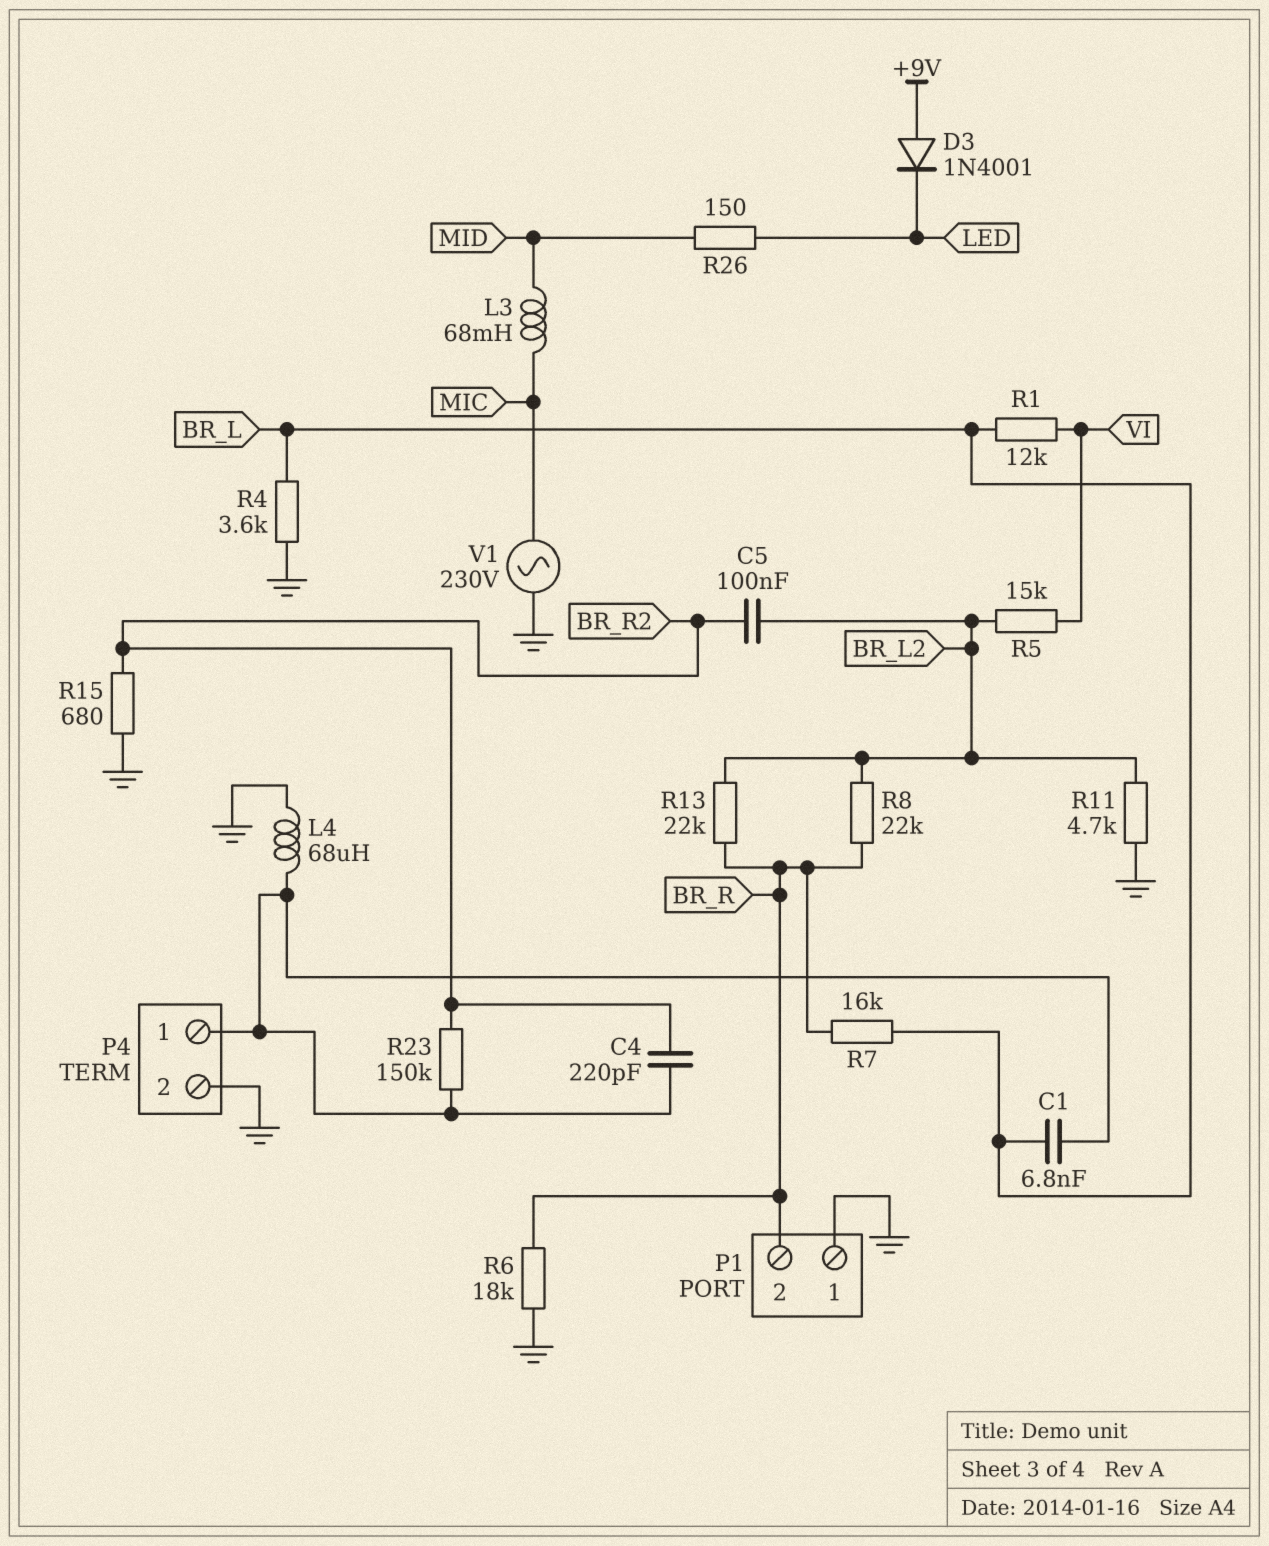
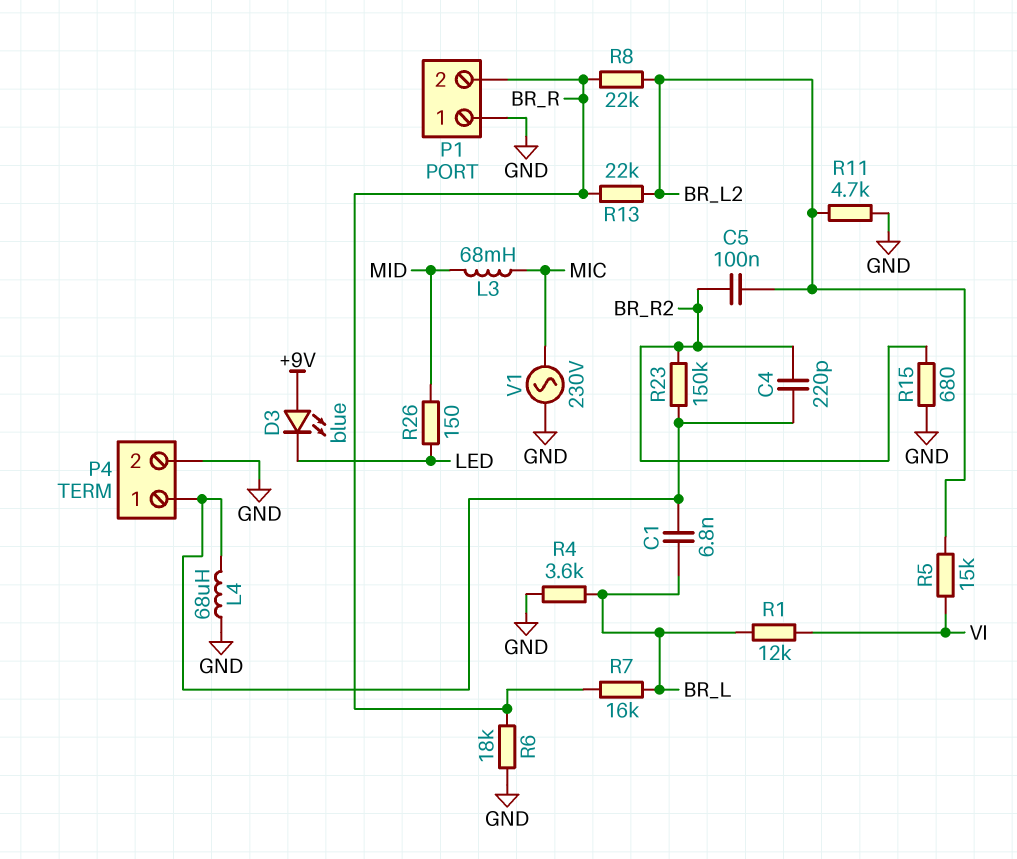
D3: diode 1N4001 (A +9V, K LED) -> LED blue (A +9V, K LED)

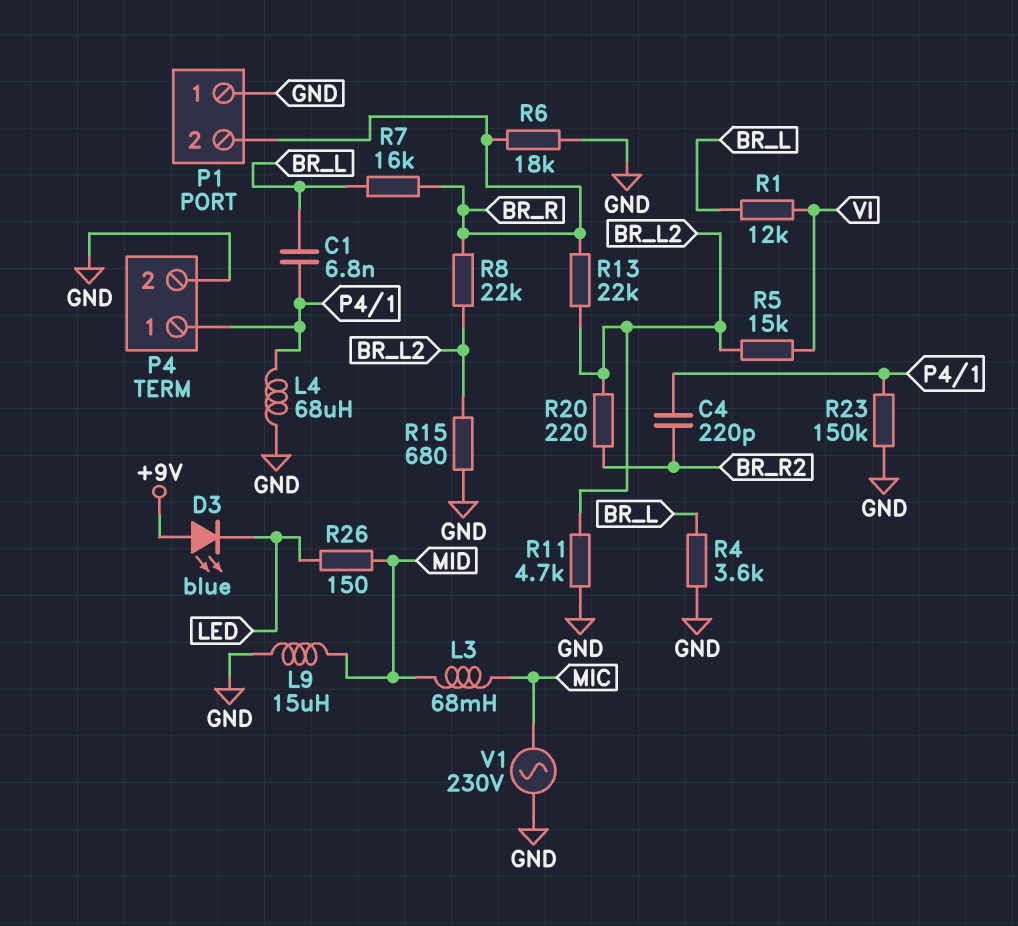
C5: 100nF (BR_L2, BR_R2) -> none
L9: none -> 15uH (GND, MID)
R15: 680 (BR_R2, GND) -> 680 (BR_L2, GND)
R20: none -> 220 (BR_L2, BR_R2)
R23: 150k (BR_R2, P4/1) -> 150k (GND, P4/1)

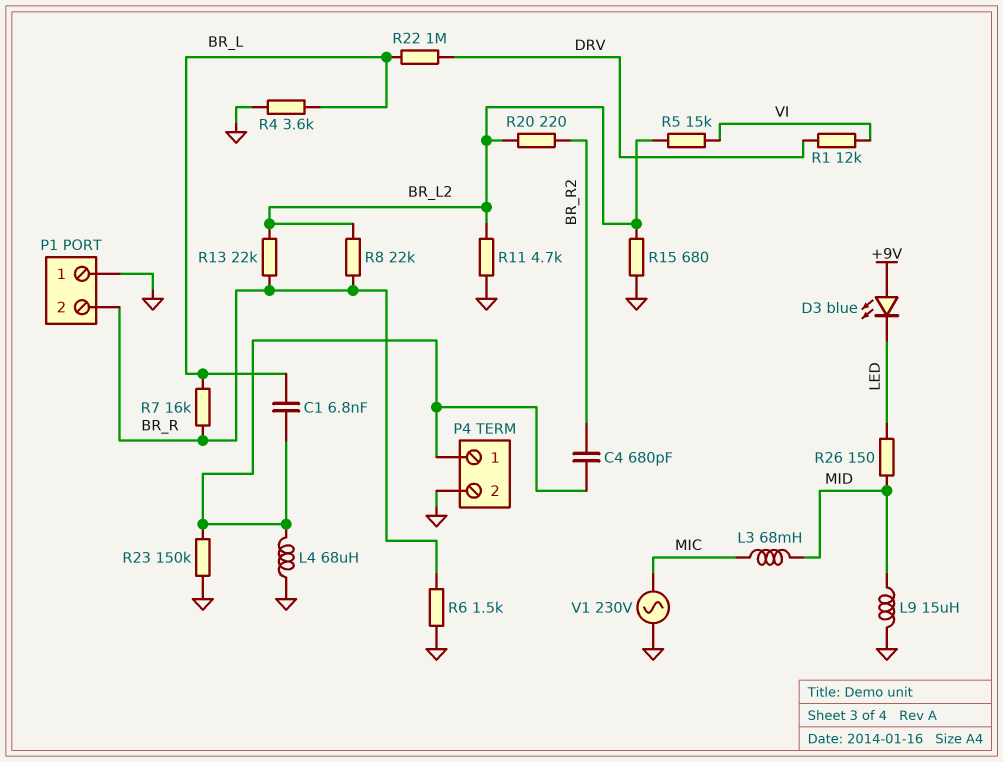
C4: 220pF (BR_R2, P4/1) -> 680pF (BR_R2, P4/1)
R1: 12k (BR_L, VI) -> 12k (DRV, VI)
R6: 18k (BR_R, GND) -> 1.5k (BR_R, GND)
R22: none -> 1M (BR_L, DRV)

